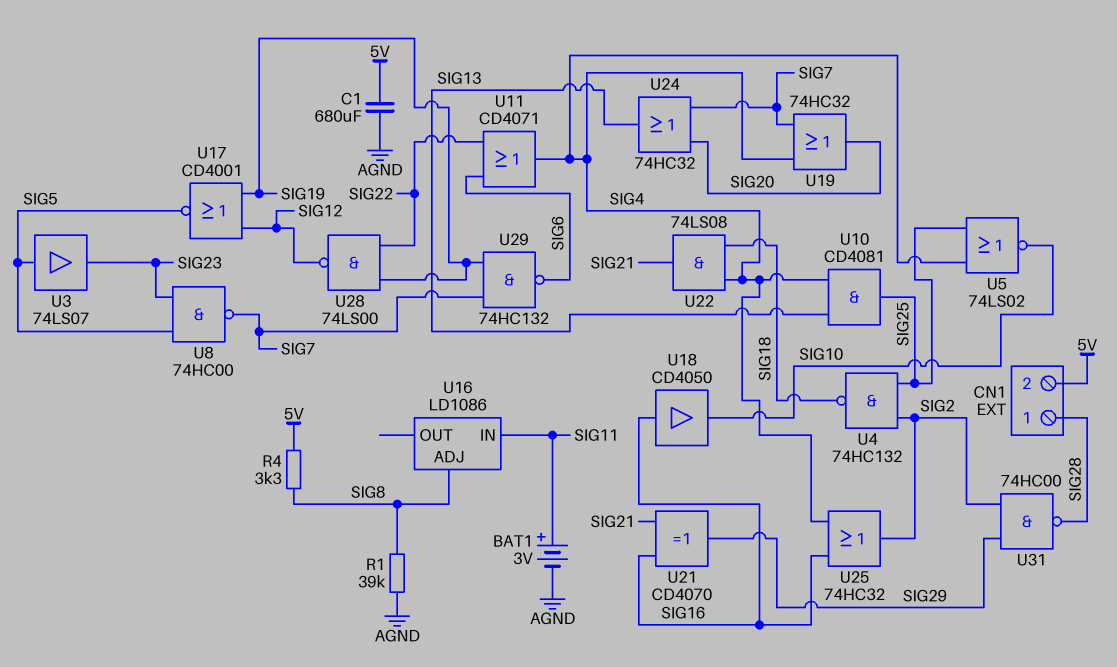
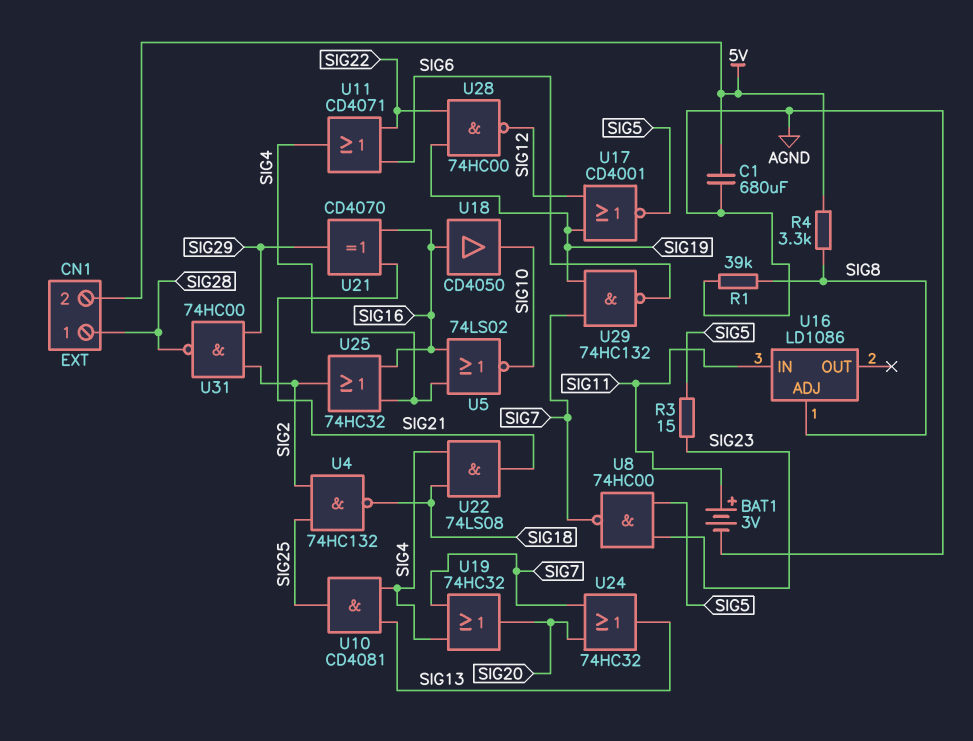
R3: none -> 15 (SIG5, SIG23)
U3: buffer 74LS07 (in SIG5, out SIG23) -> none
U5: NOR 74LS02 (in SIG4, in SIG25, out SIG10) -> NOR 74LS02 (in SIG4, in SIG16, out SIG10)
U28: NAND 74LS00 (in SIG19, in SIG22, out SIG12) -> NAND 74HC00 (in SIG19, in SIG22, out SIG12)

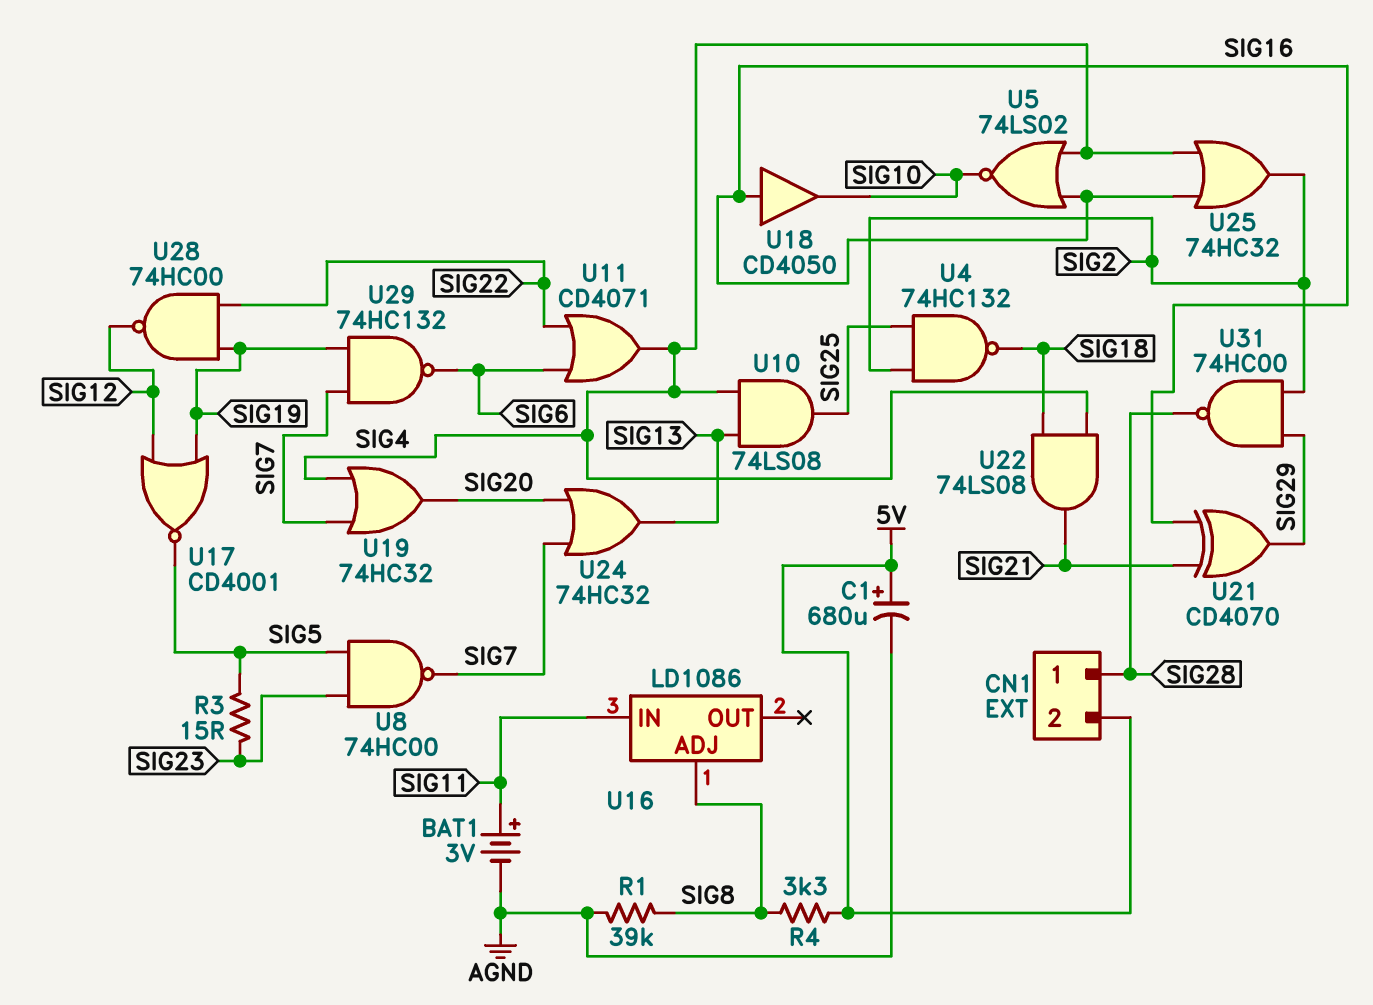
C1: 680uF (5V, AGND) -> 680uF (plus 5V, minus AGND)
U10: AND CD4081 (in SIG4, in SIG13, out SIG25) -> AND 74LS08 (in SIG4, in SIG13, out SIG25)

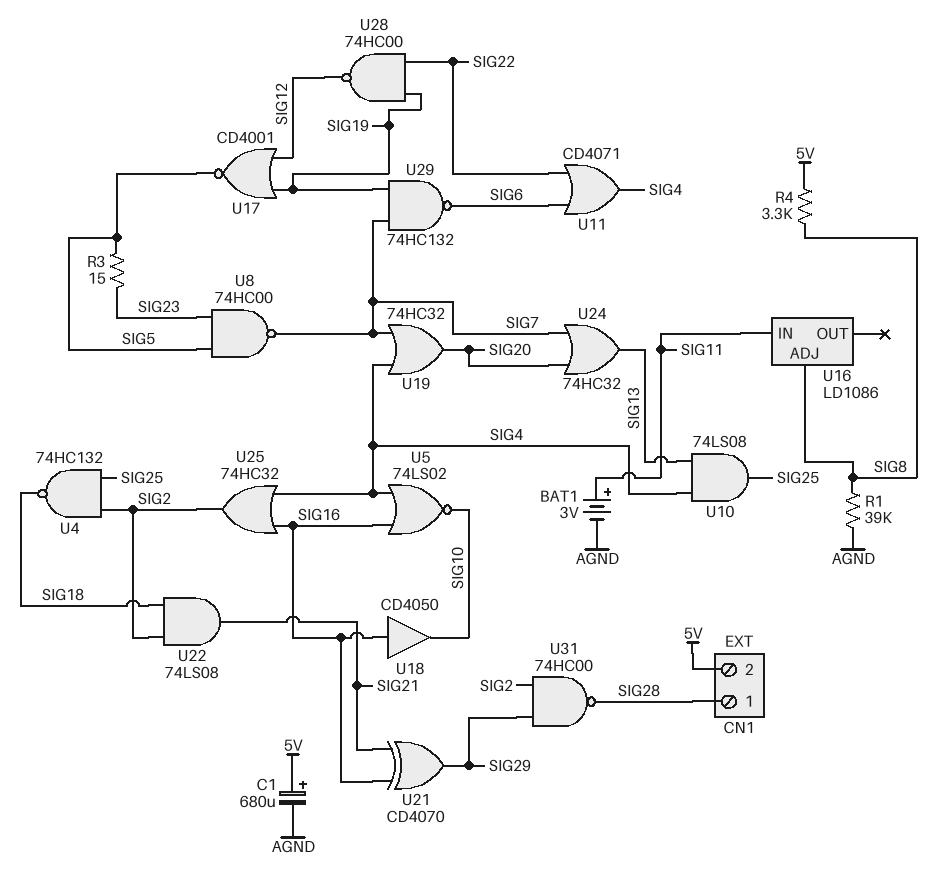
U22: AND 74LS08 (in SIG4, in SIG18, out SIG21) -> AND 74LS08 (in SIG2, in SIG18, out SIG21)

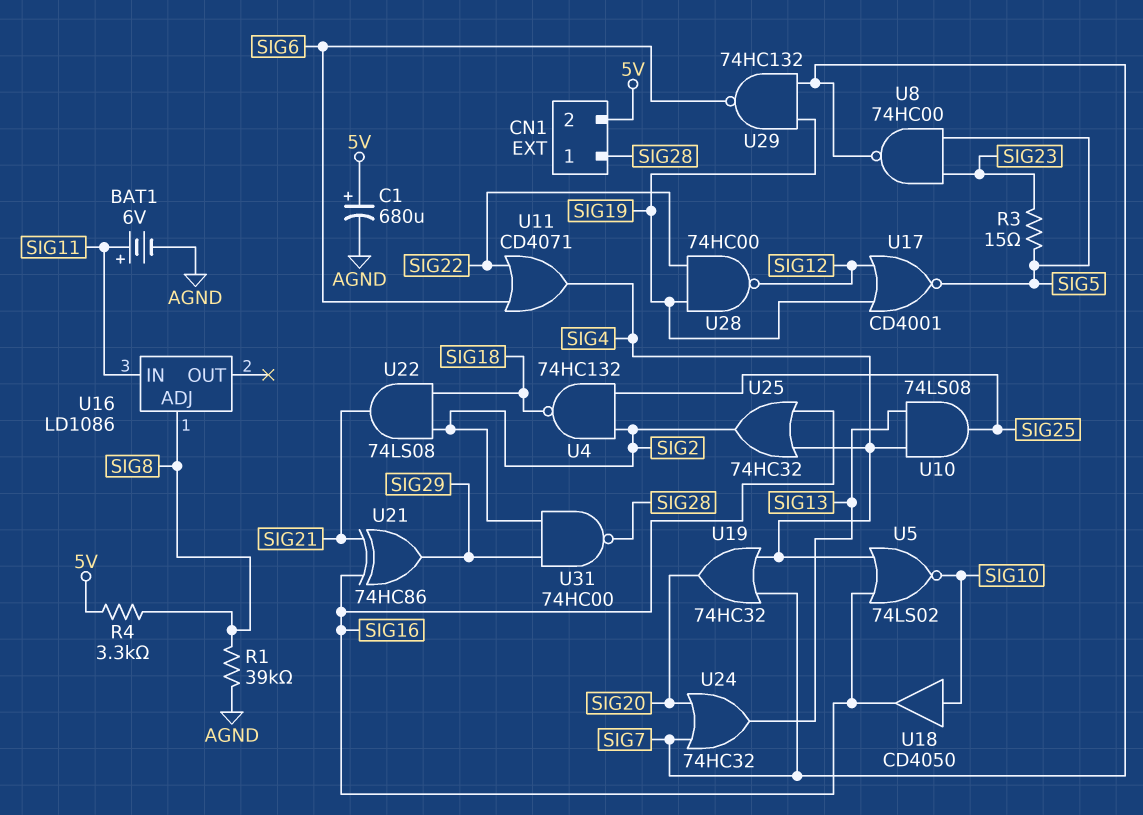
BAT1: 3V (plus SIG11, minus AGND) -> 6V (plus SIG11, minus AGND)
U18: buffer CD4050 (in SIG16, out SIG10) -> buffer CD4050 (in SIG10, out SIG16)
U21: XOR CD4070 (in SIG16, in SIG21, out SIG29) -> XOR 74HC86 (in SIG16, in SIG21, out SIG29)

